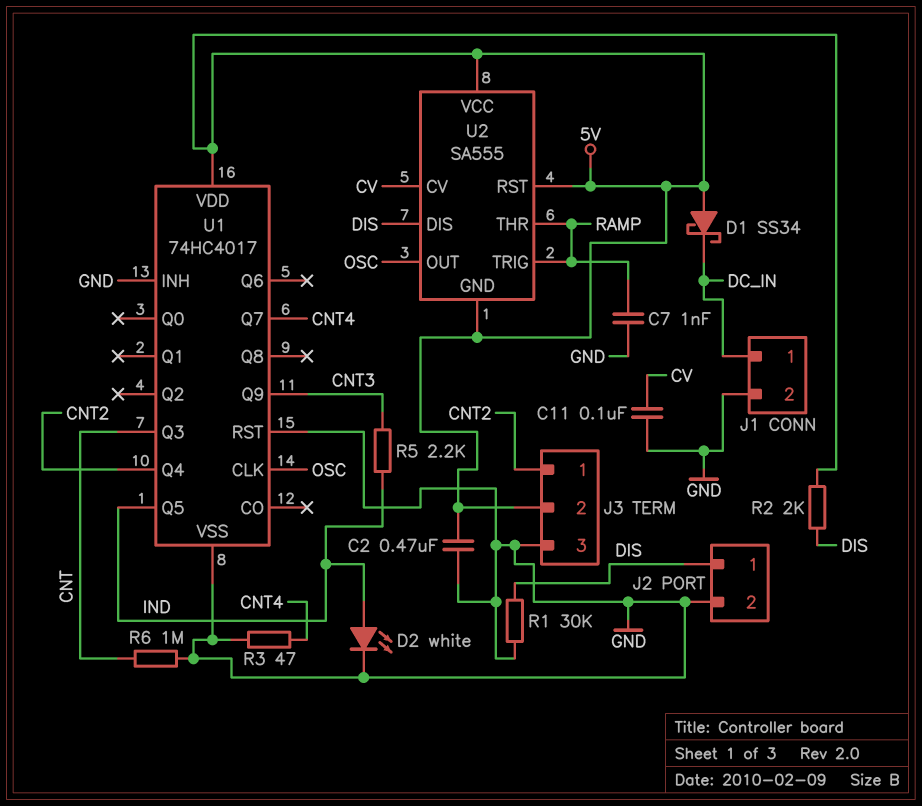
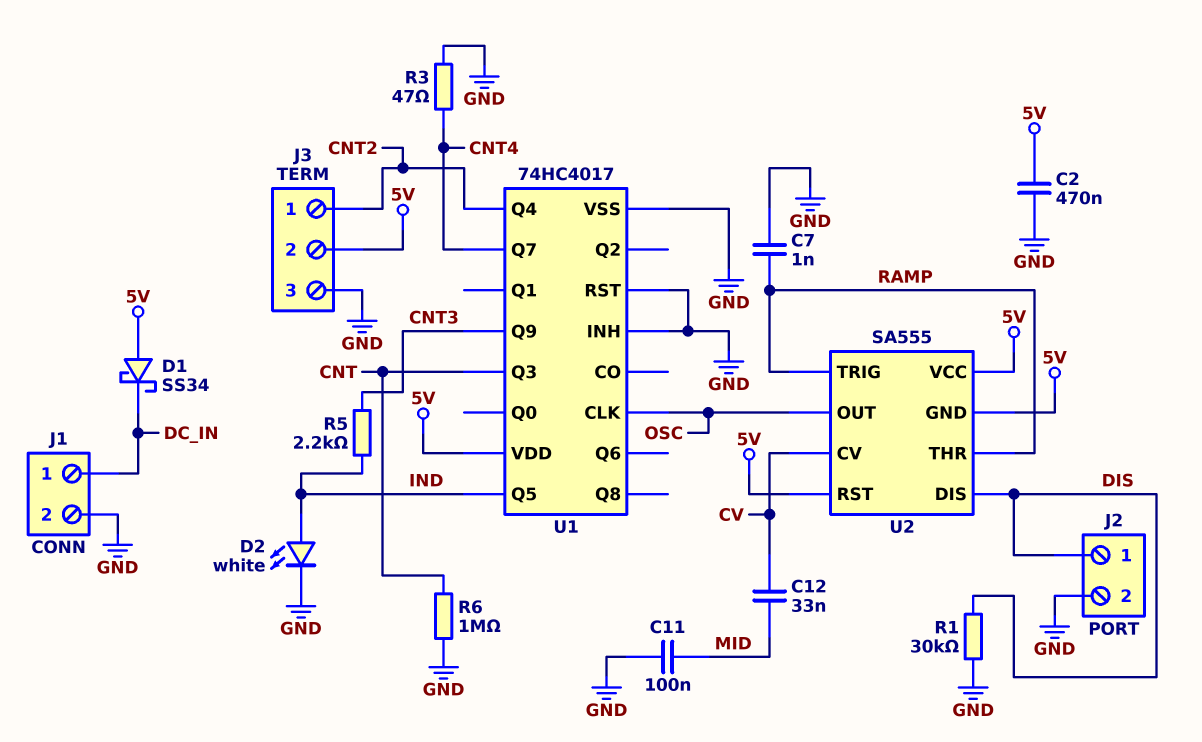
C11: 100nF (CV, GND) -> 100nF (GND, MID)
C12: none -> 33nF (CV, MID)
R2: 2k (5V, DIS) -> none

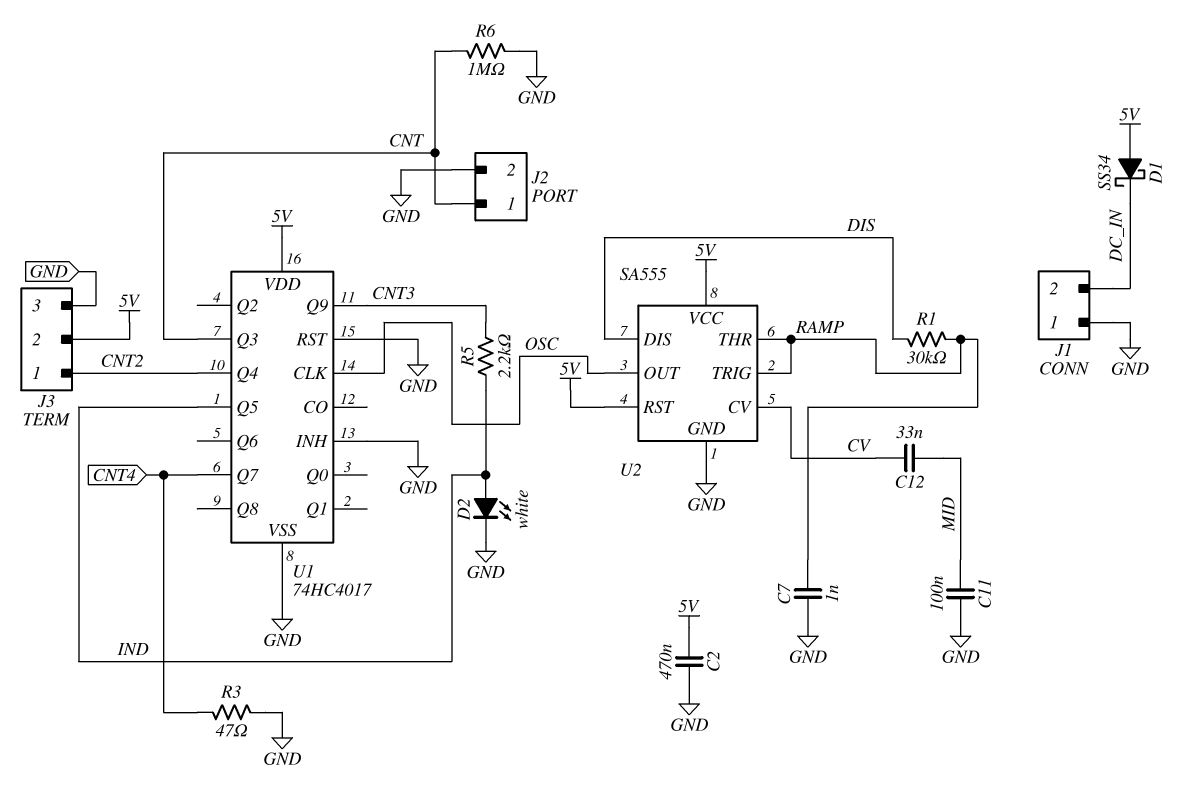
J1 pin 1: DC_IN -> GND
J1 pin 2: GND -> DC_IN
J2 pin 1: DIS -> CNT
R1: 30k (DIS, GND) -> 30k (DIS, RAMP)
U2 pin GND: 5V -> GND

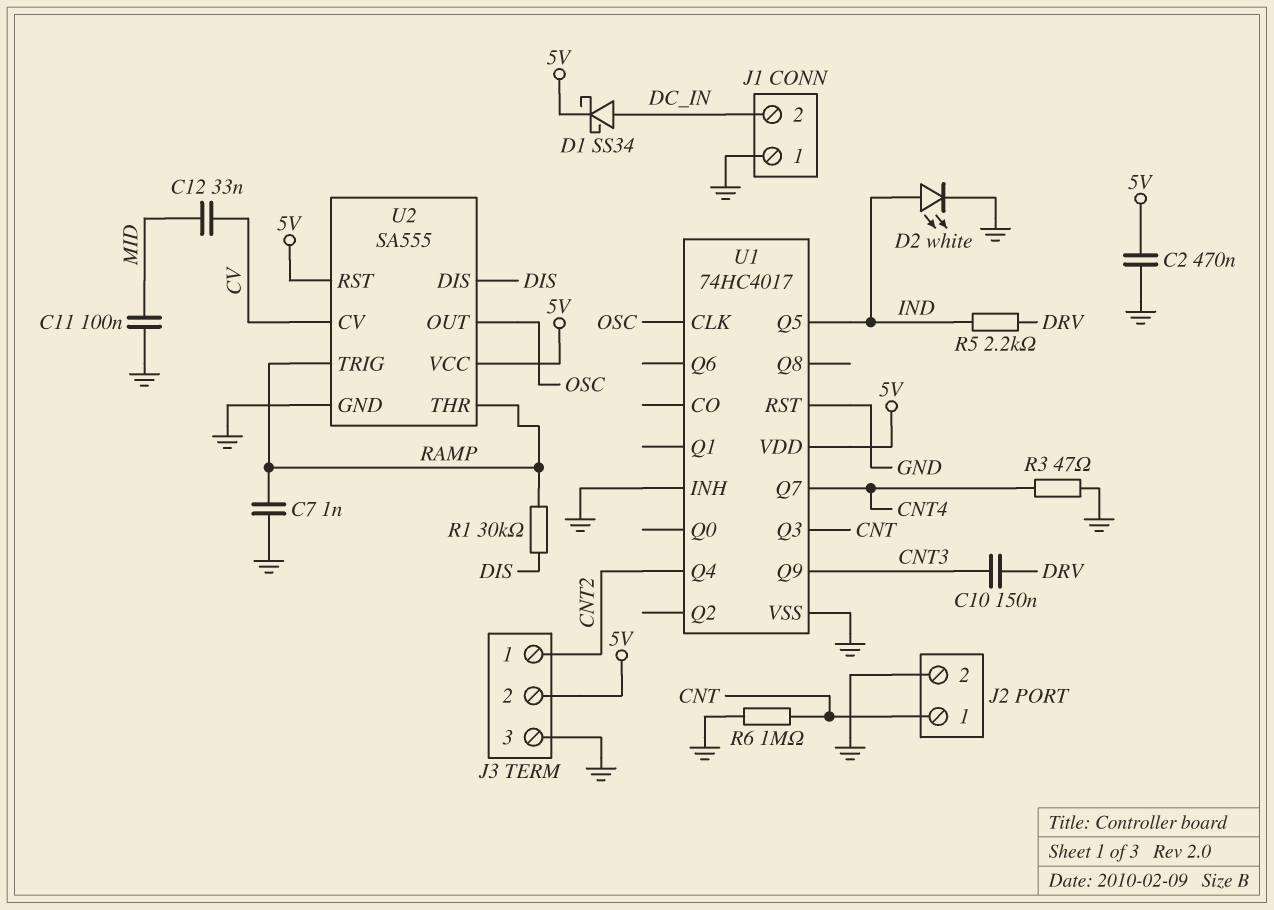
C10: none -> 150nF (CNT3, DRV)
D1: schottky SS34 (A 5V, K DC_IN) -> schottky SS34 (A DC_IN, K 5V)
R5: 2.2k (CNT3, IND) -> 2.2k (DRV, IND)

